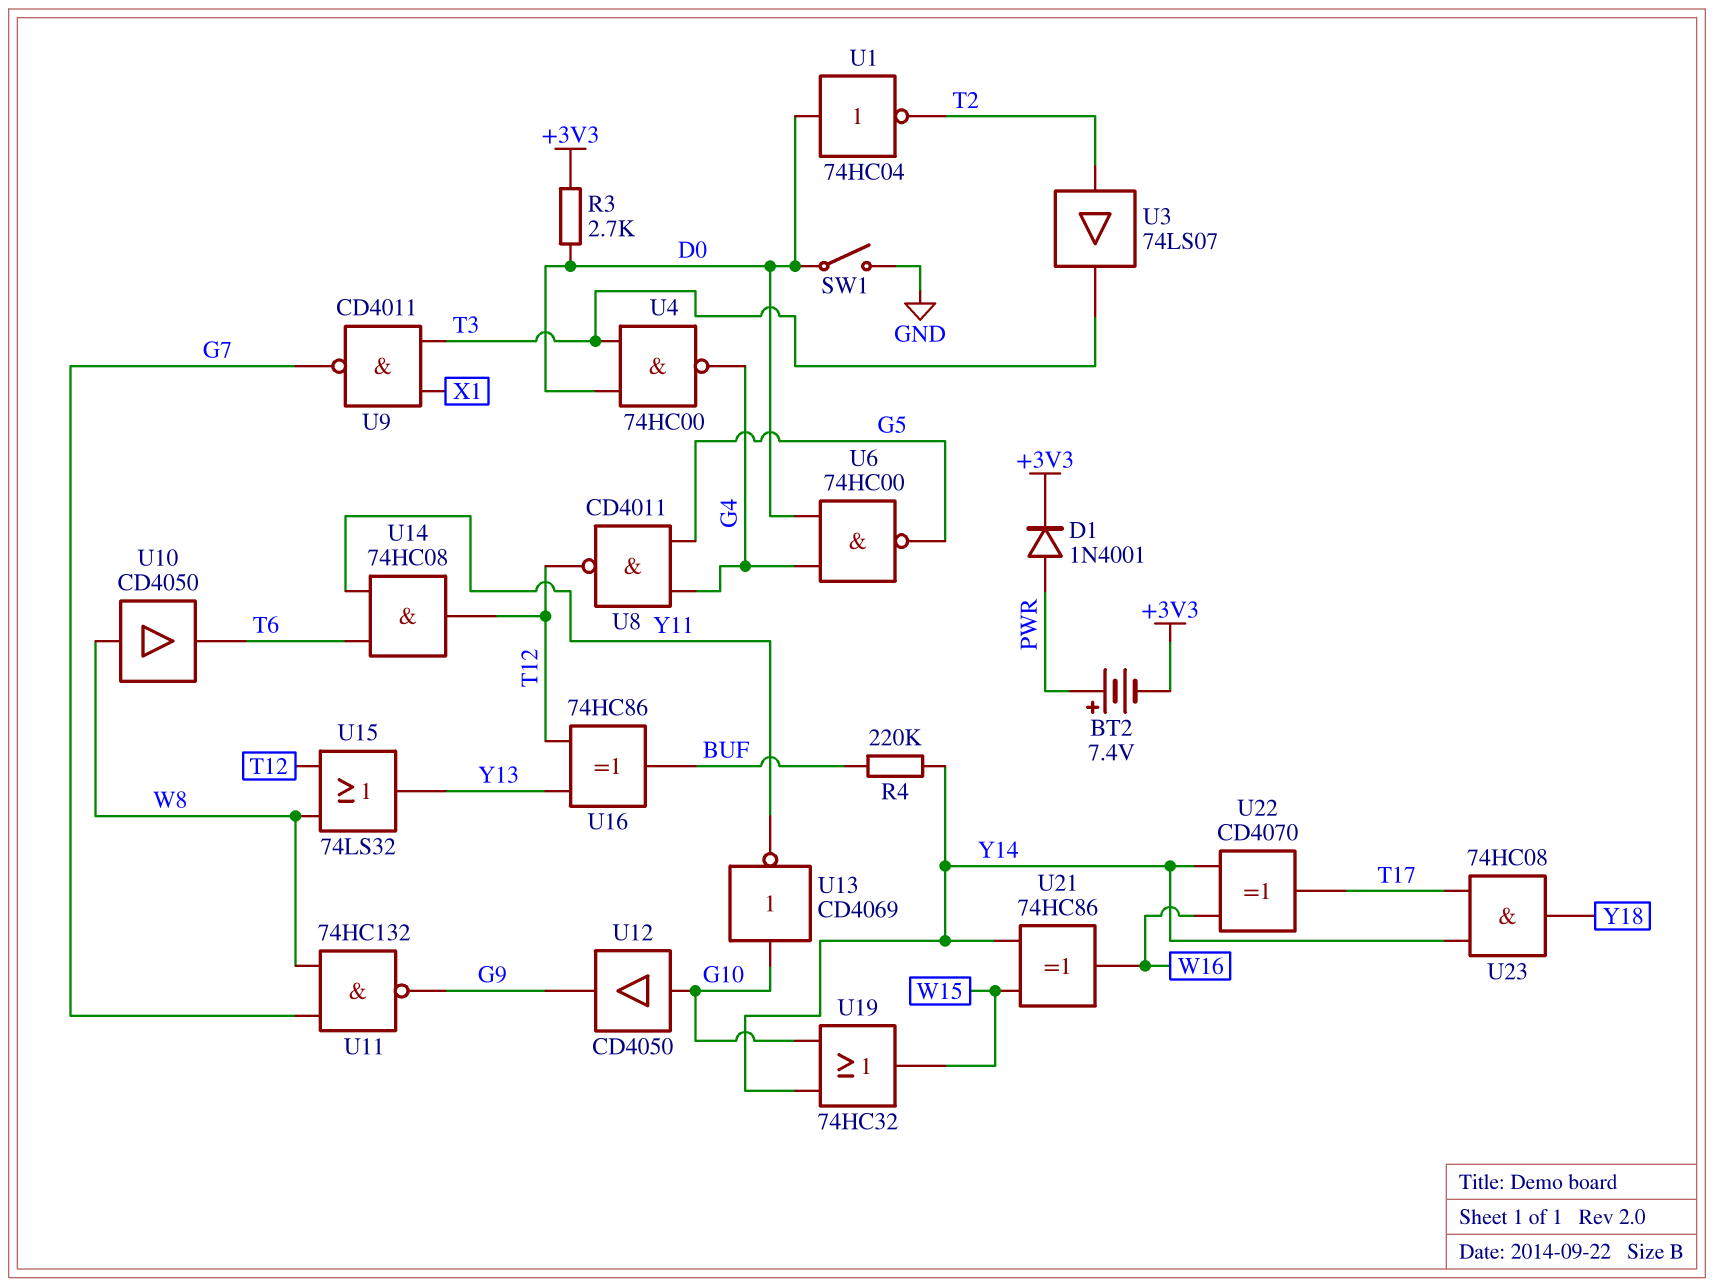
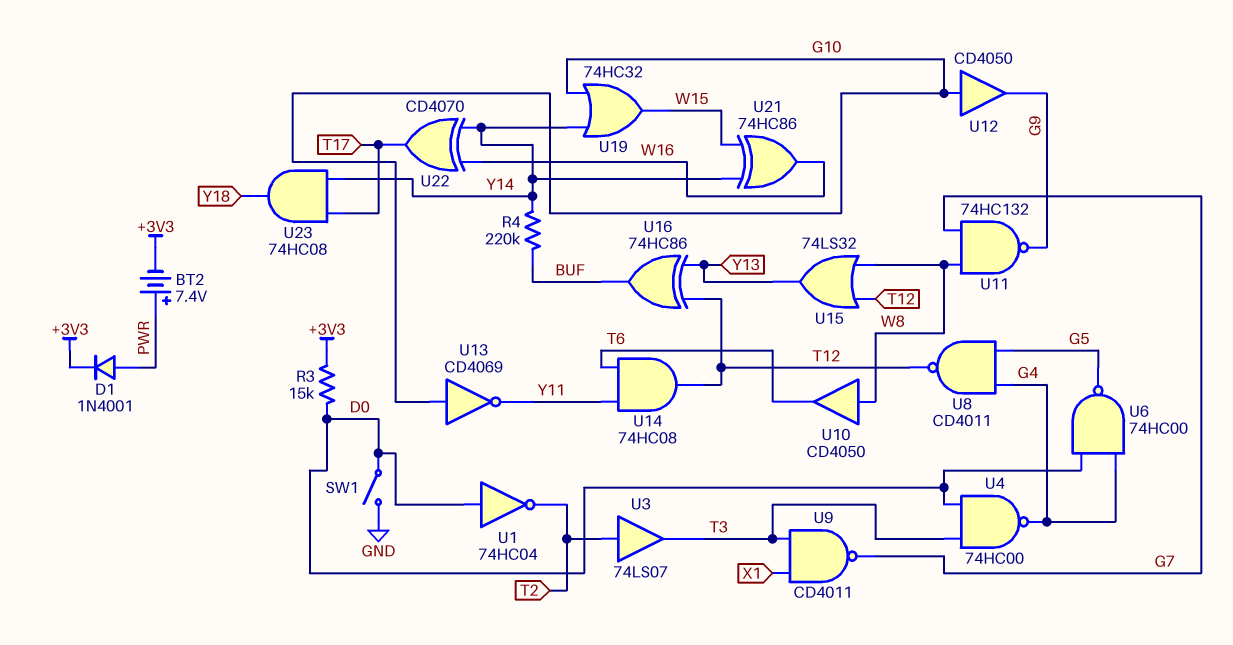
R3: 2.7k (+3V3, D0) -> 15k (+3V3, D0)

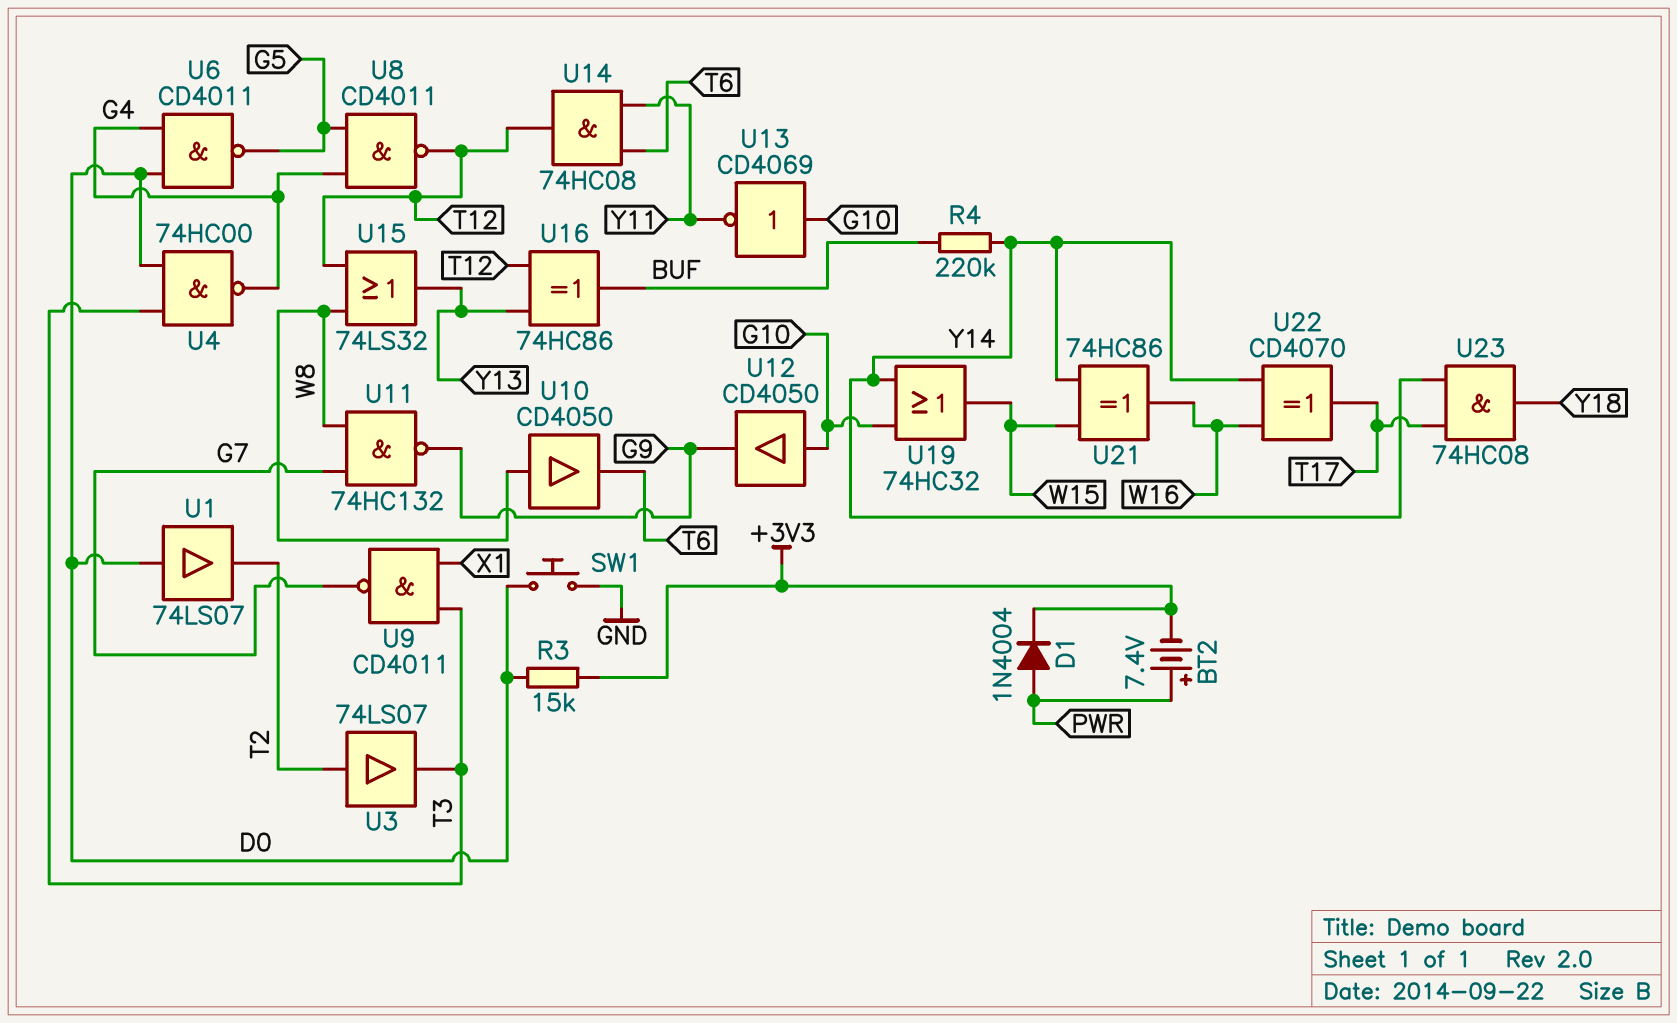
D1: diode 1N4001 (A PWR, K +3V3) -> diode 1N4004 (A PWR, K +3V3)
SW1: switch (D0, GND) -> button (D0, GND)
U1: NOT 74HC04 (in D0, out T2) -> buffer 74LS07 (in D0, out T2)
U6: NAND 74HC00 (in D0, in G4, out G5) -> NAND CD4011 (in D0, in G4, out G5)

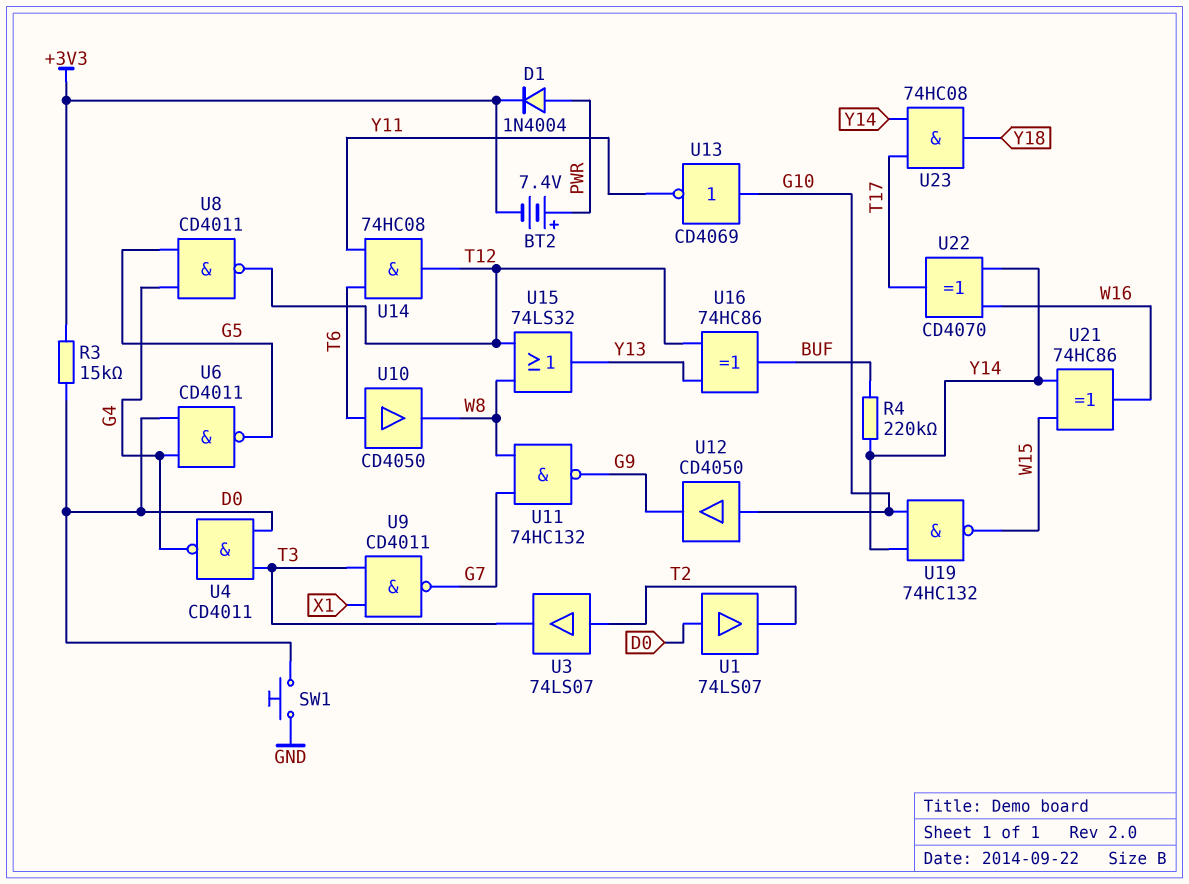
U4: NAND 74HC00 (in D0, in T3, out G4) -> NAND CD4011 (in D0, in T3, out G4)
U10: buffer CD4050 (in W8, out T6) -> buffer CD4050 (in T6, out W8)
U19: OR 74HC32 (in G10, in Y14, out W15) -> NAND 74HC132 (in G10, in Y14, out W15)

